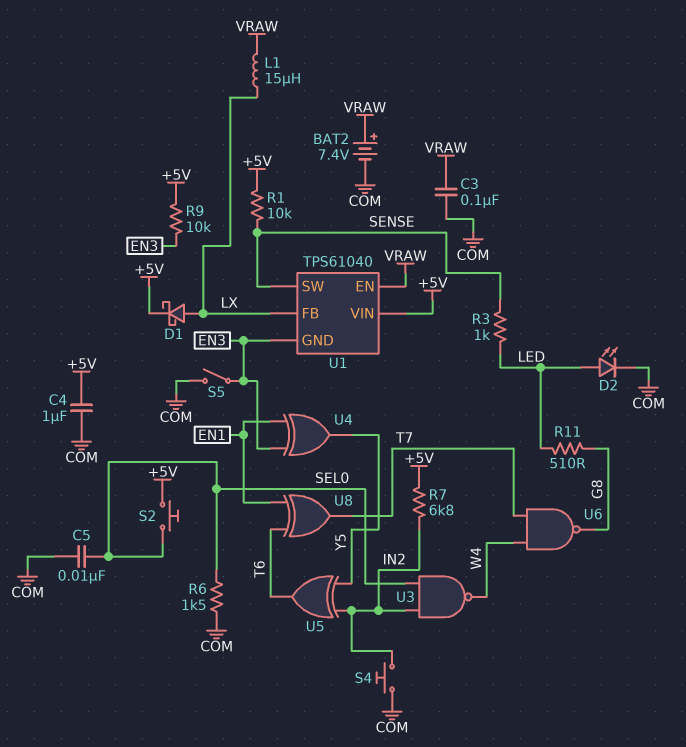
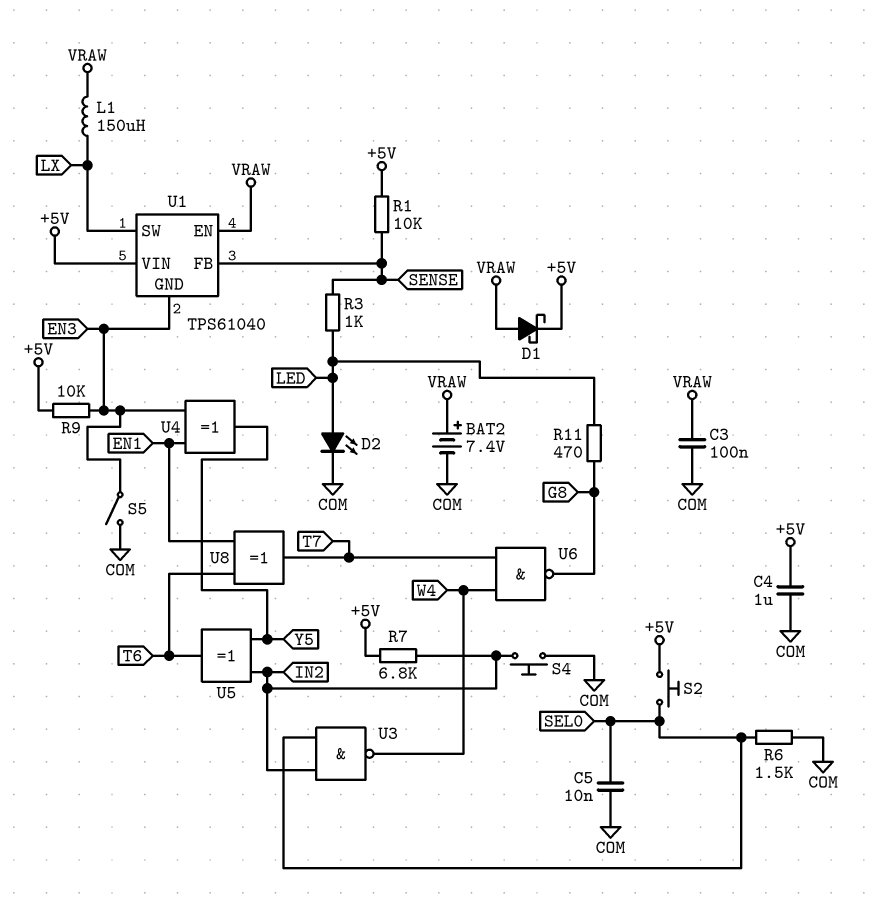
D1: schottky (A LX, K +5V) -> schottky (A VRAW, K +5V)
L1: 15uH (LX, VRAW) -> 150uH (LX, VRAW)
R11: 510 (G8, LED) -> 470 (G8, LED)
U1 pin FB: LX -> SENSE
U1 pin SW: SENSE -> LX

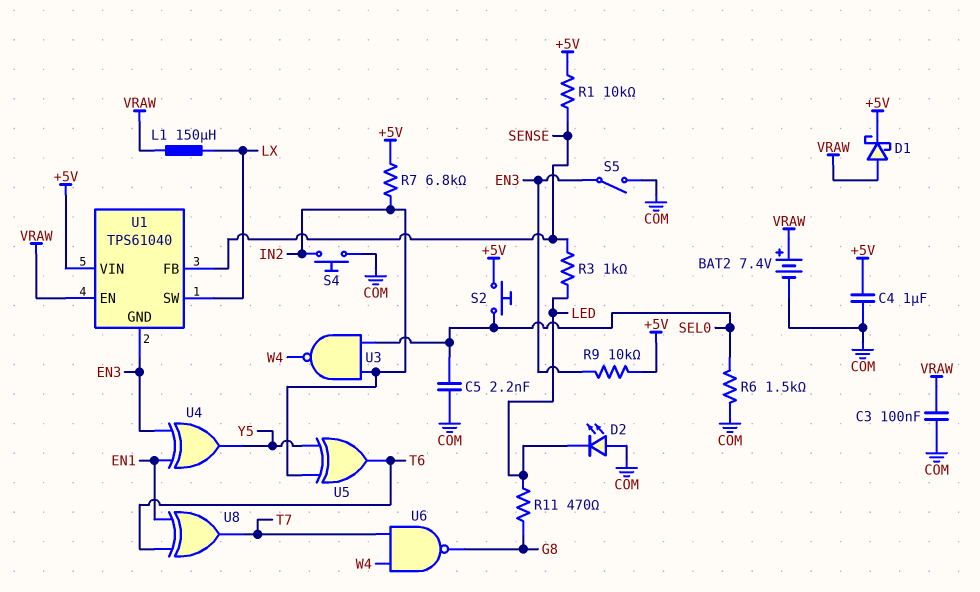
C5: 10nF (COM, SEL0) -> 2.2nF (COM, SEL0)
D2: LED (A LED, K COM) -> LED (A COM, K LED)

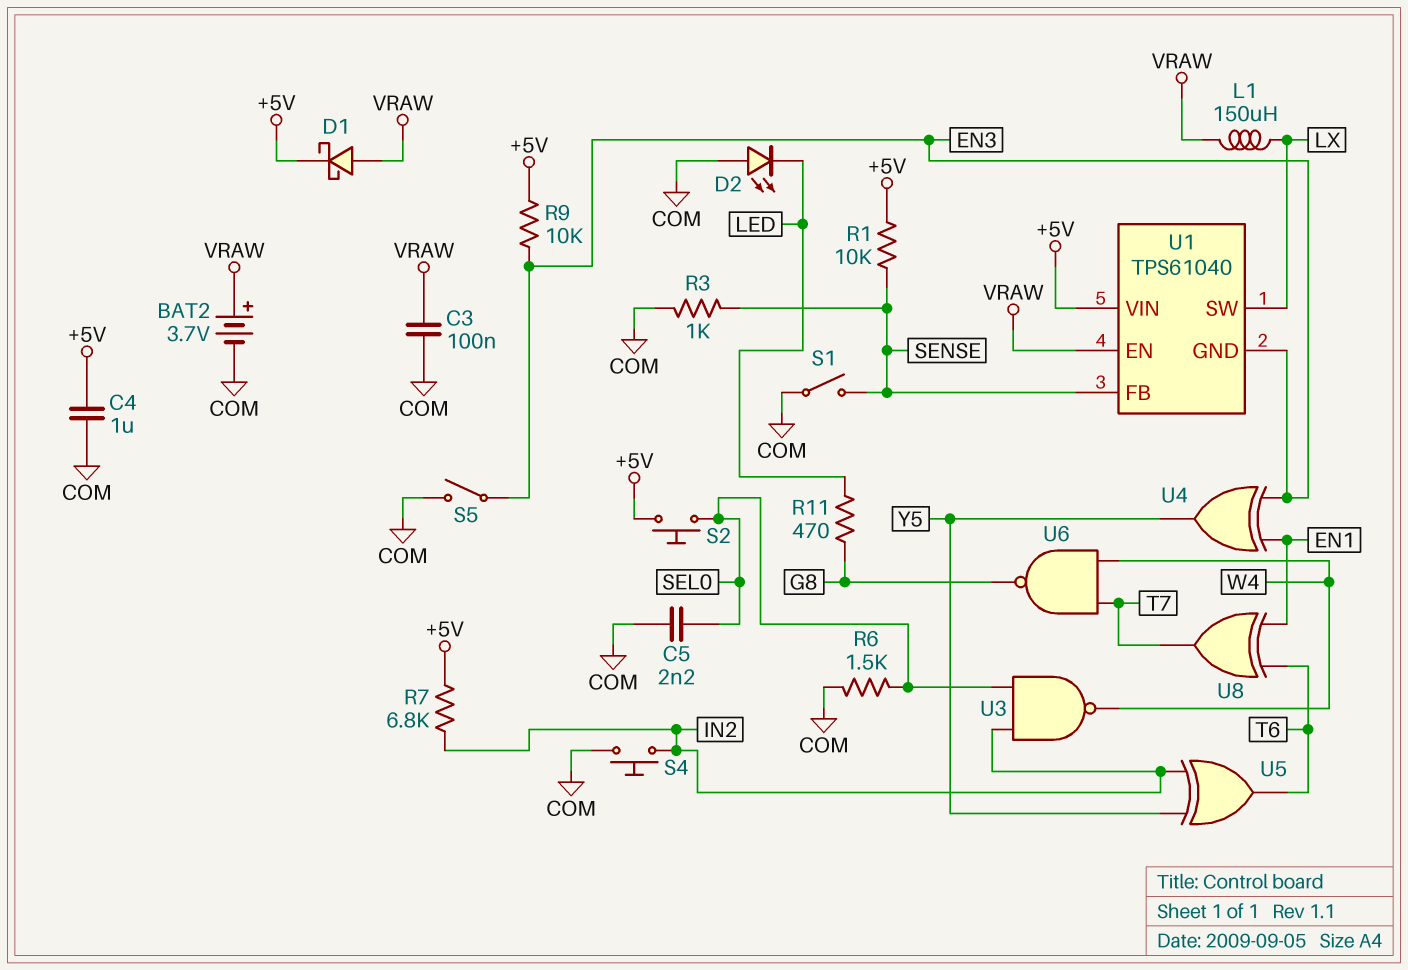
BAT2: 7.4V (plus VRAW, minus COM) -> 3.7V (plus VRAW, minus COM)
R3: 1k (LED, SENSE) -> 1k (COM, SENSE)
S1: none -> switch (COM, SENSE)

